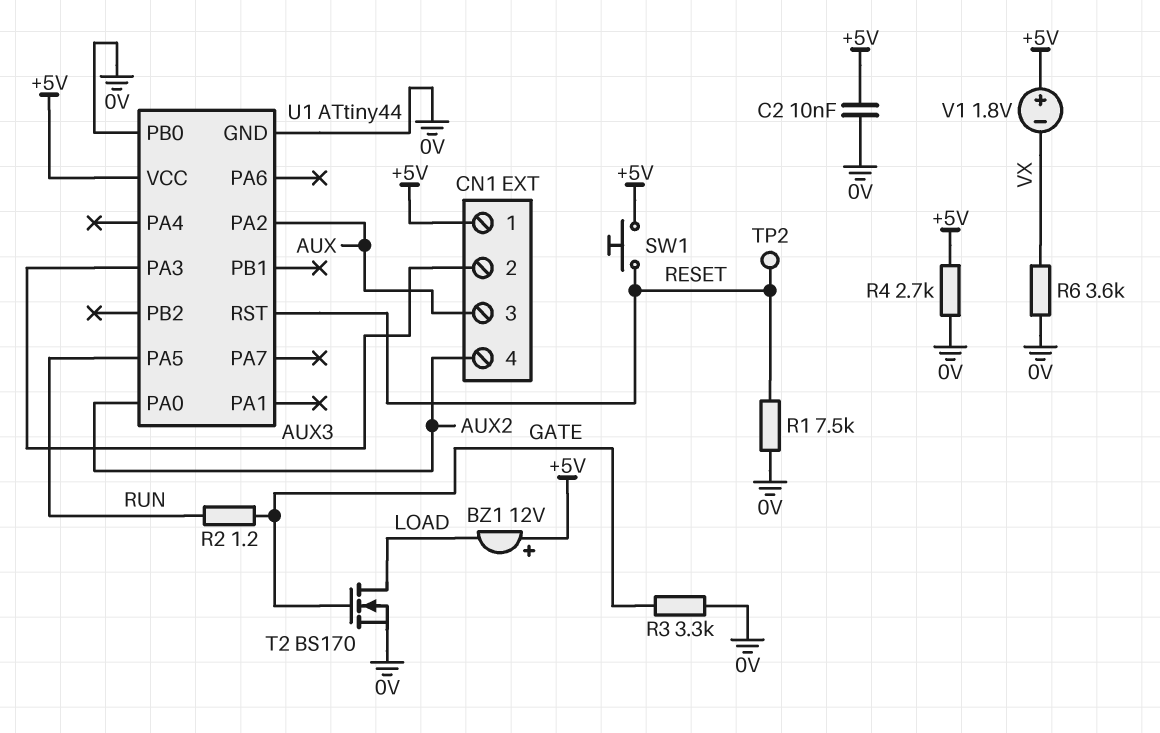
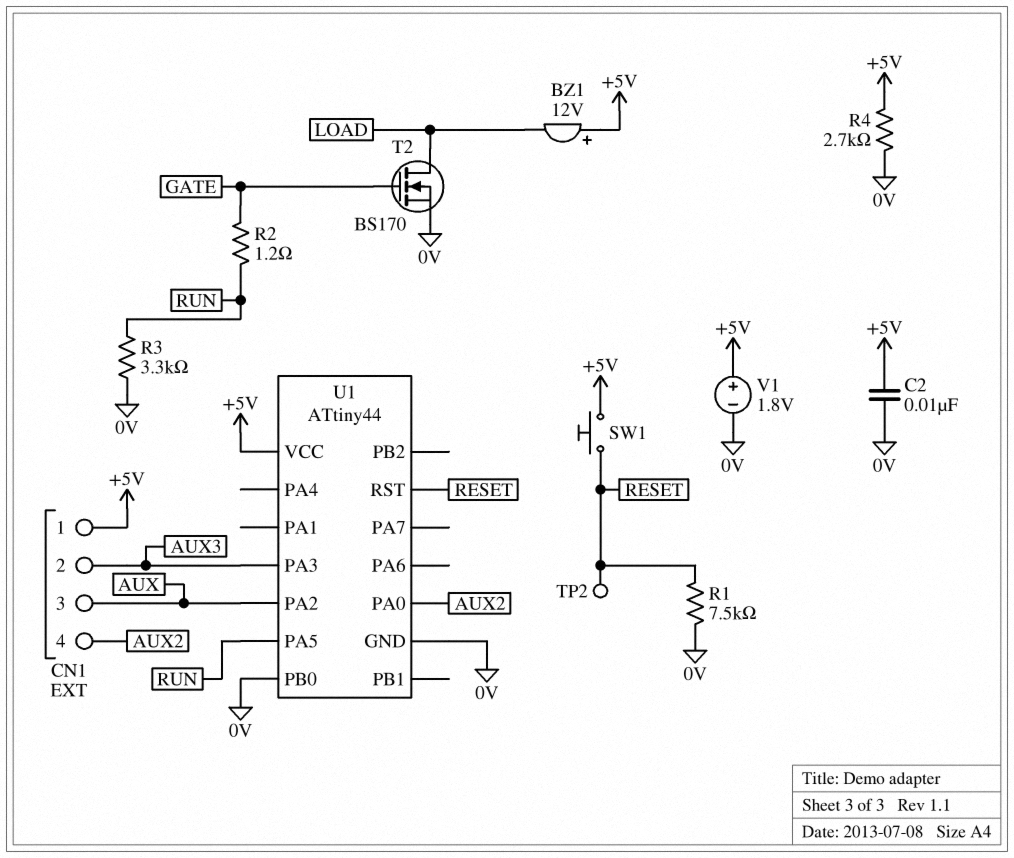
R3: 3.3k (0V, GATE) -> 3.3k (0V, RUN)
R6: 3.6k (0V, VX) -> none
V1: 1.8V (plus +5V, minus VX) -> 1.8V (plus +5V, minus 0V)

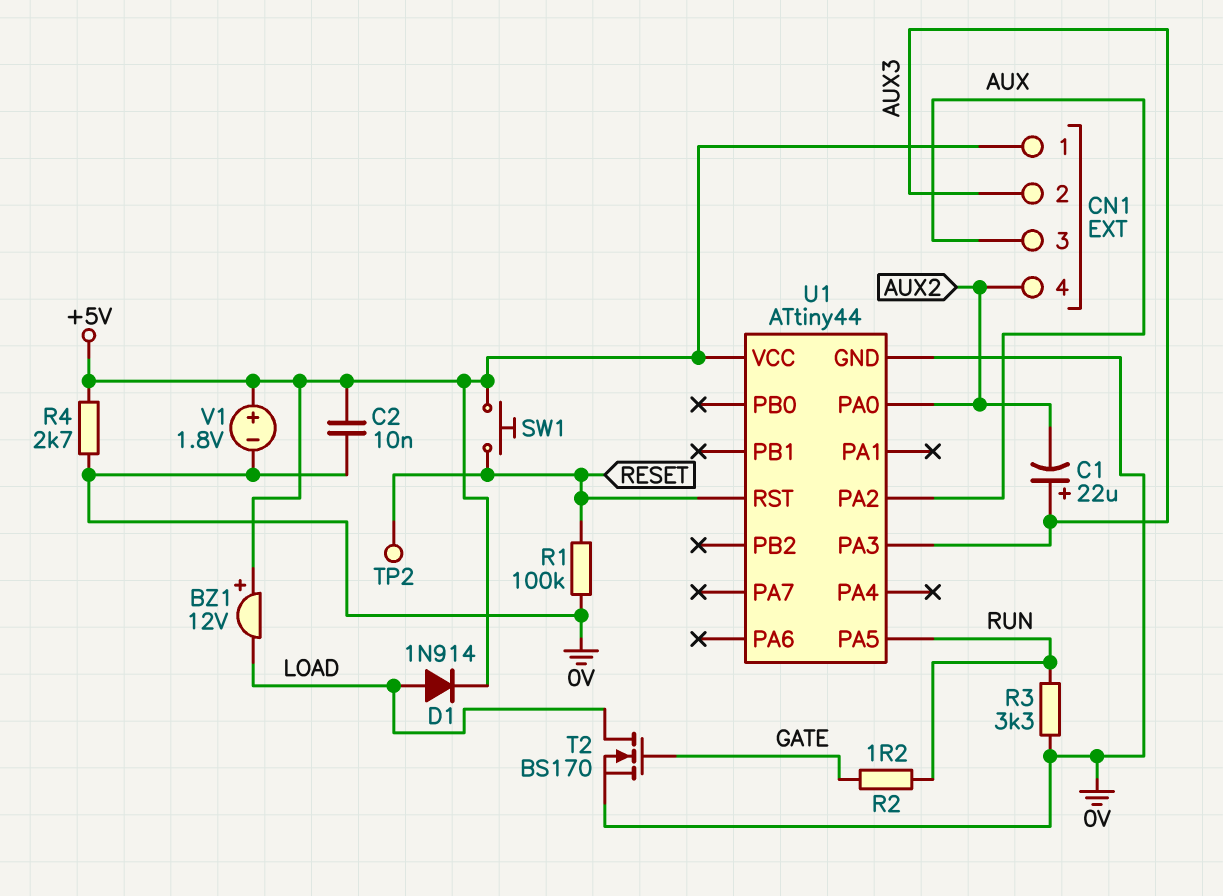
C1: none -> 22uF (plus AUX3, minus AUX2)
D1: none -> diode 1N914 (A LOAD, K +5V)
R1: 7.5k (0V, RESET) -> 100k (0V, RESET)
U1 pin PB0: 0V -> none

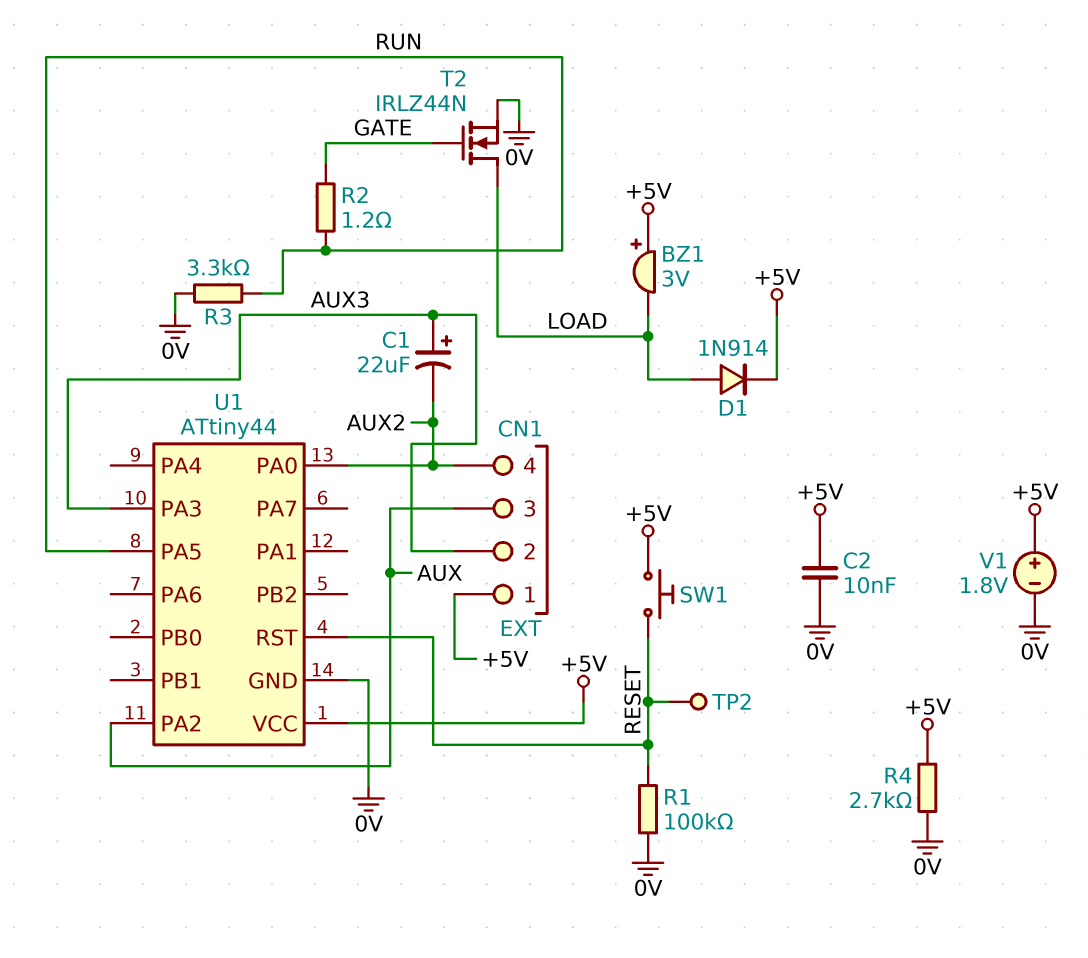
BZ1: buzzer 12V (plus +5V, minus LOAD) -> buzzer 3V (plus +5V, minus LOAD)
T2: NMOS BS170 (G GATE, D LOAD, S 0V) -> NMOS IRLZ44N (G GATE, D LOAD, S 0V)

